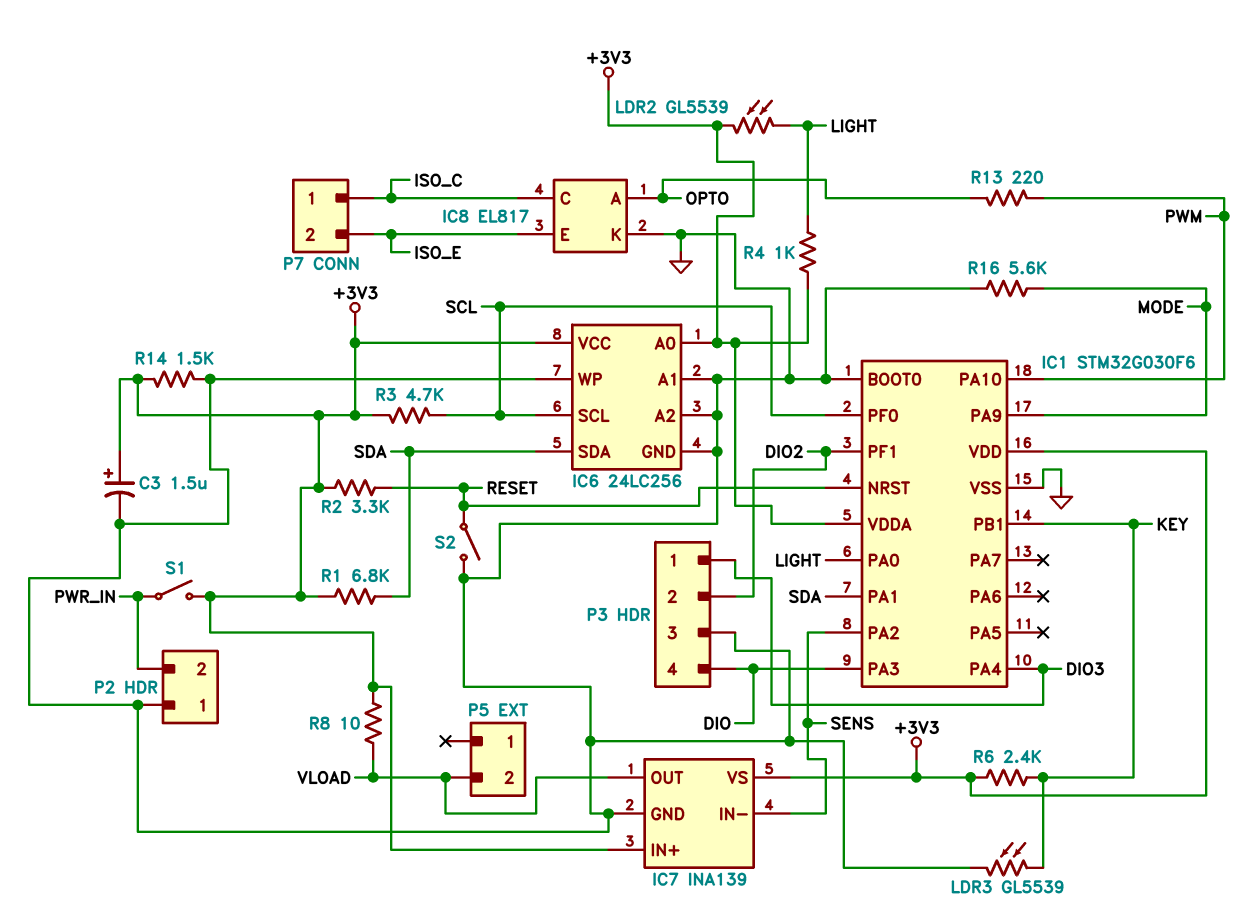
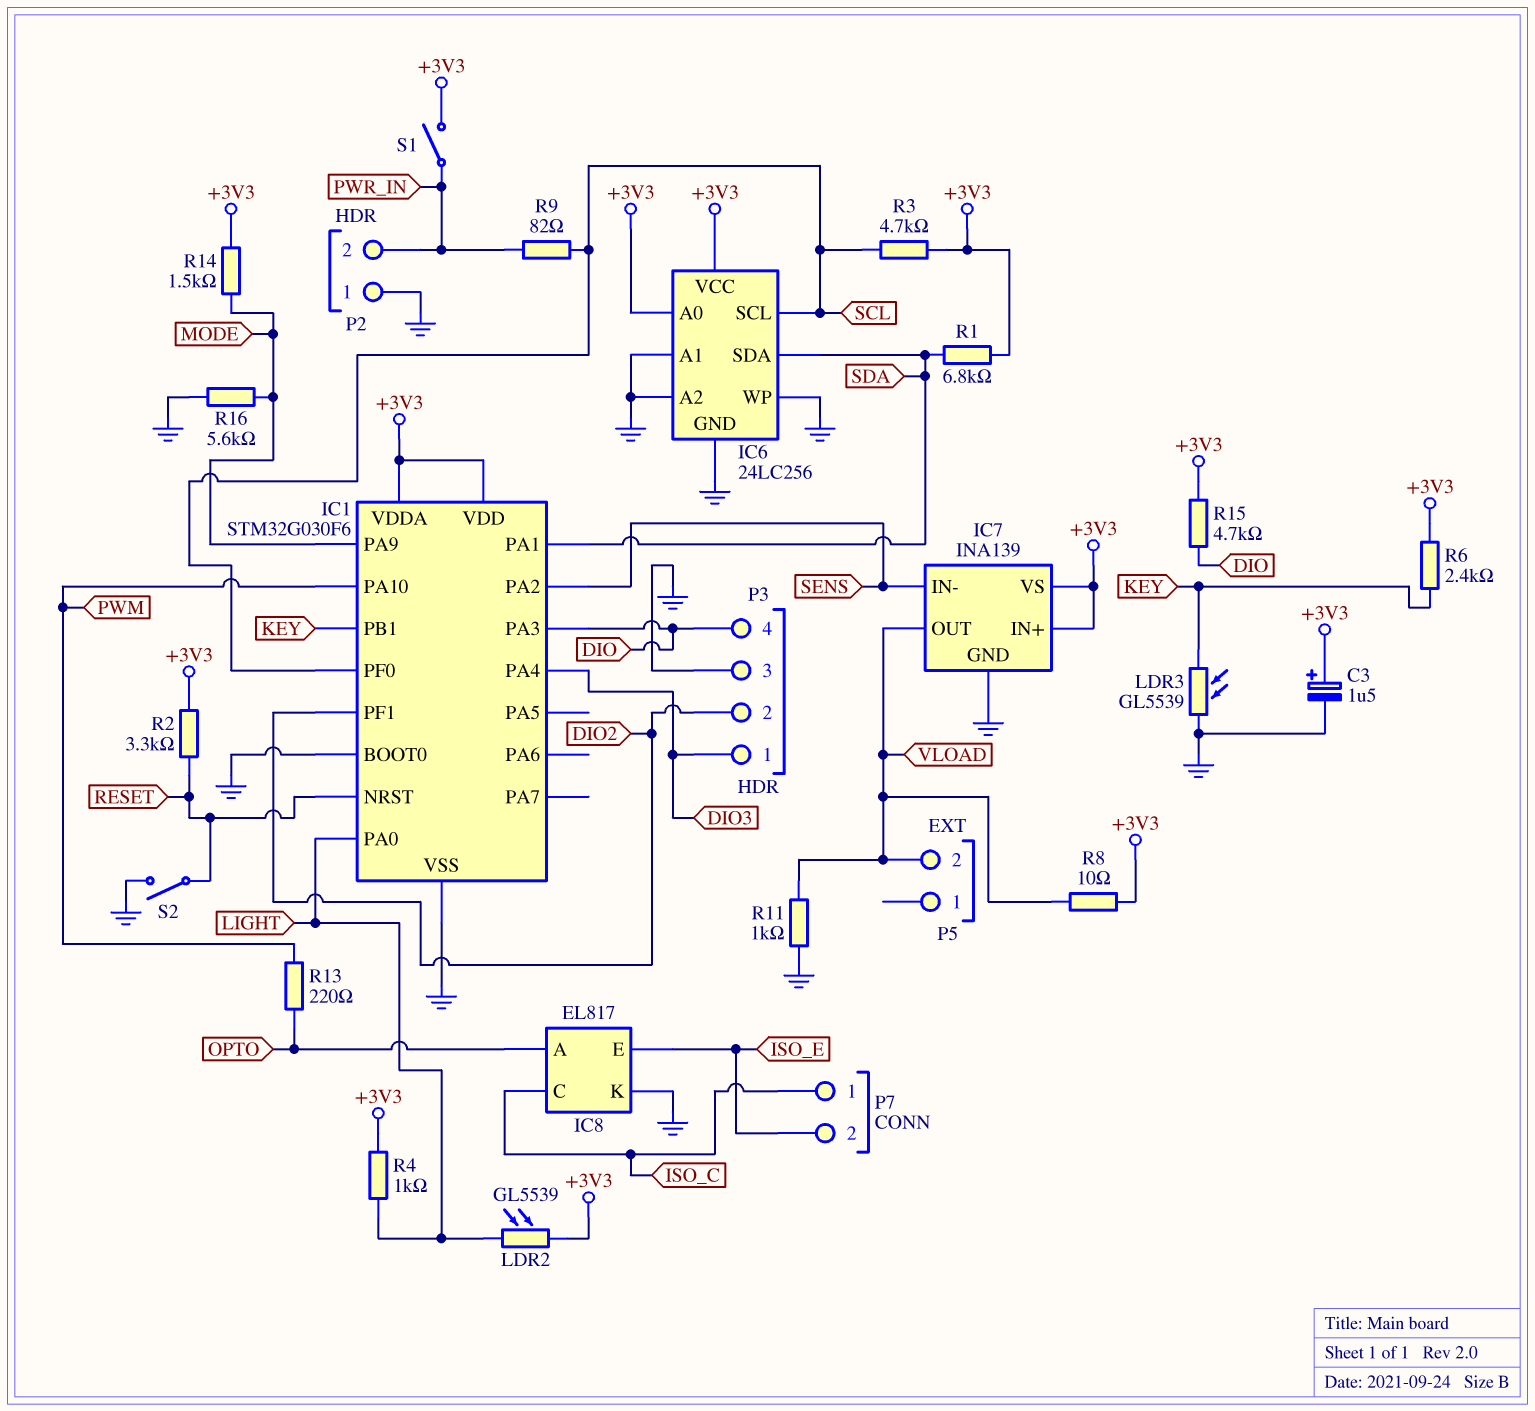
R9: none -> 82 (PWR_IN, SCL)
R11: none -> 1k (GND, VLOAD)
R14: 1.5k (+3V3, GND) -> 1.5k (+3V3, MODE)
R15: none -> 4.7k (+3V3, DIO)

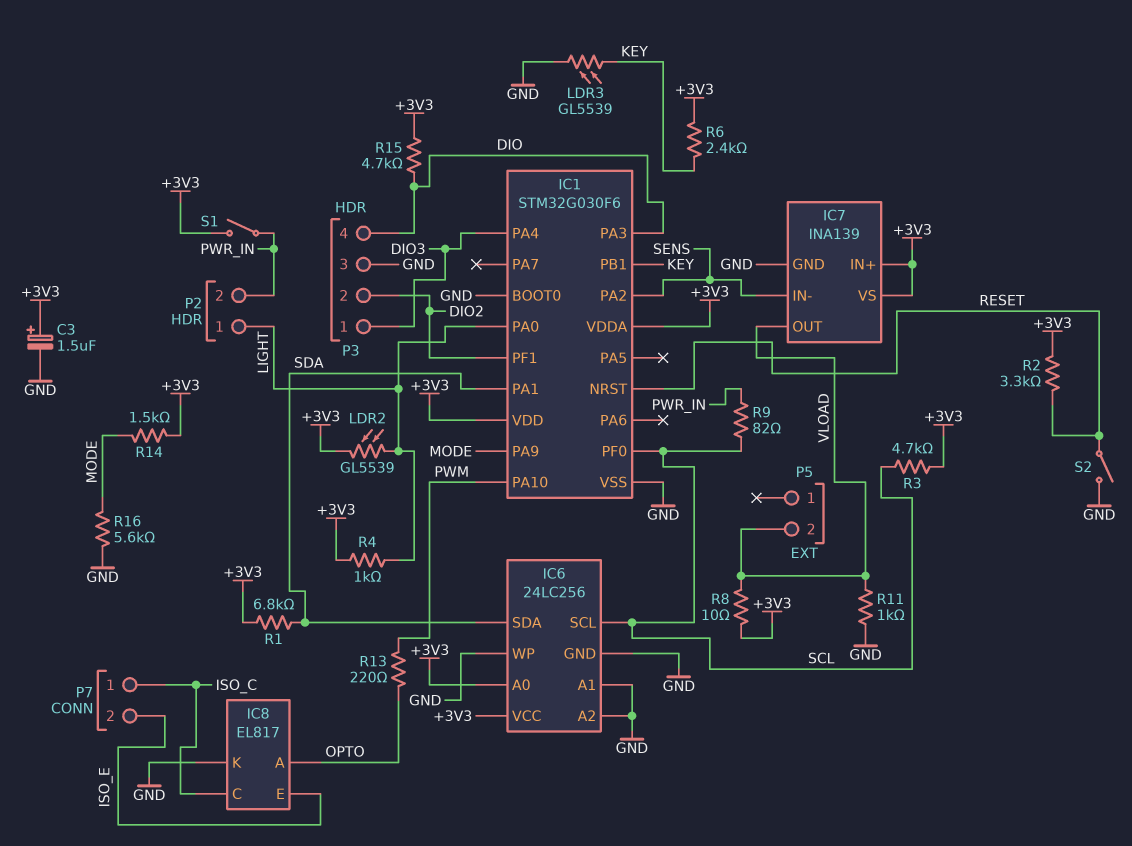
P2 pin 1: GND -> LIGHT

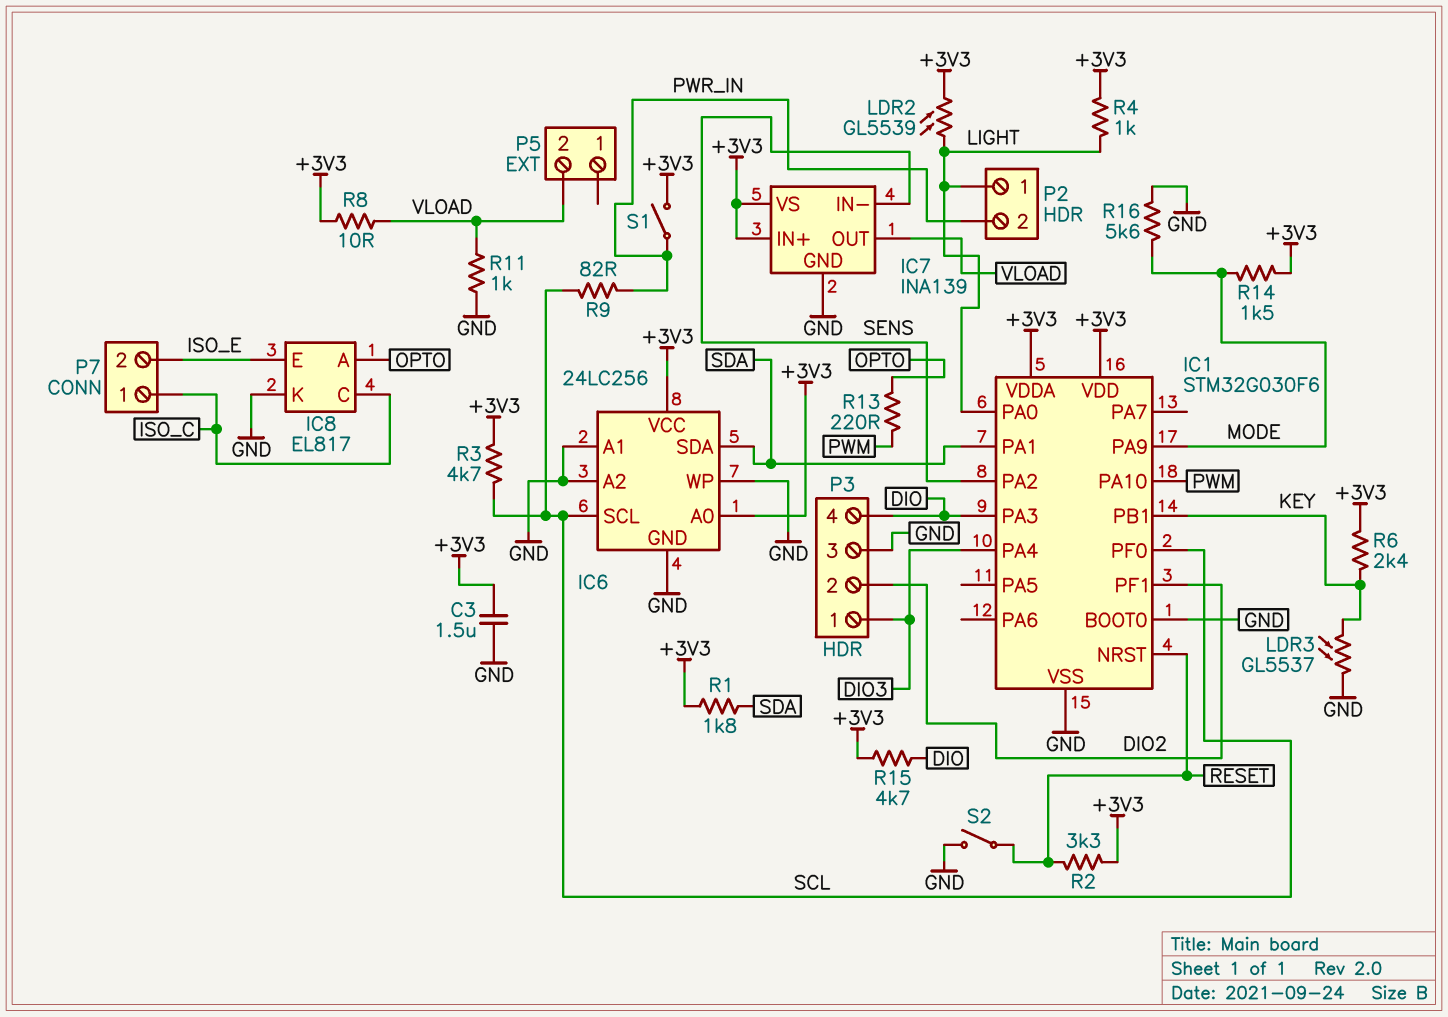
C3: 1.5uF (plus +3V3, minus GND) -> 1.5uF (+3V3, GND)
LDR3: GL5539 (GND, KEY) -> GL5537 (GND, KEY)
R1: 6.8k (+3V3, SDA) -> 1.8k (+3V3, SDA)

